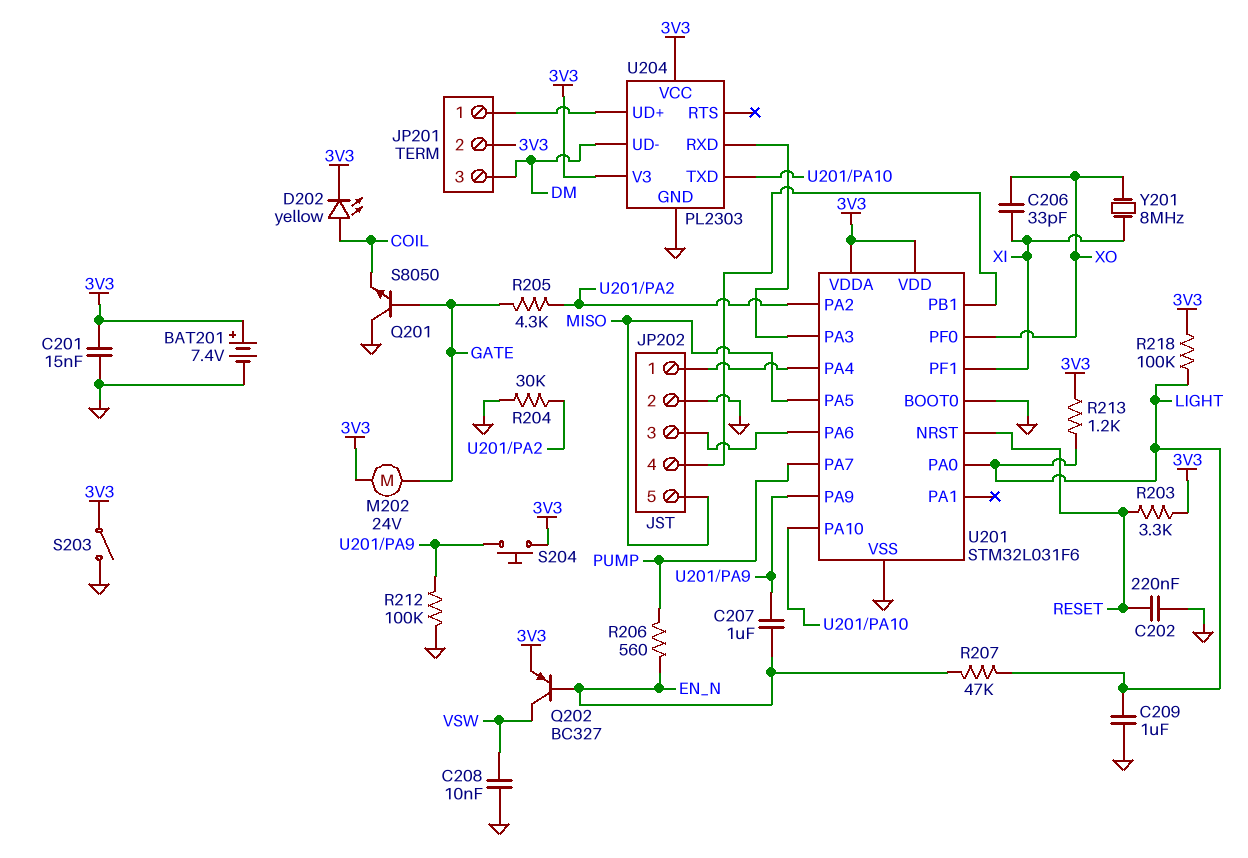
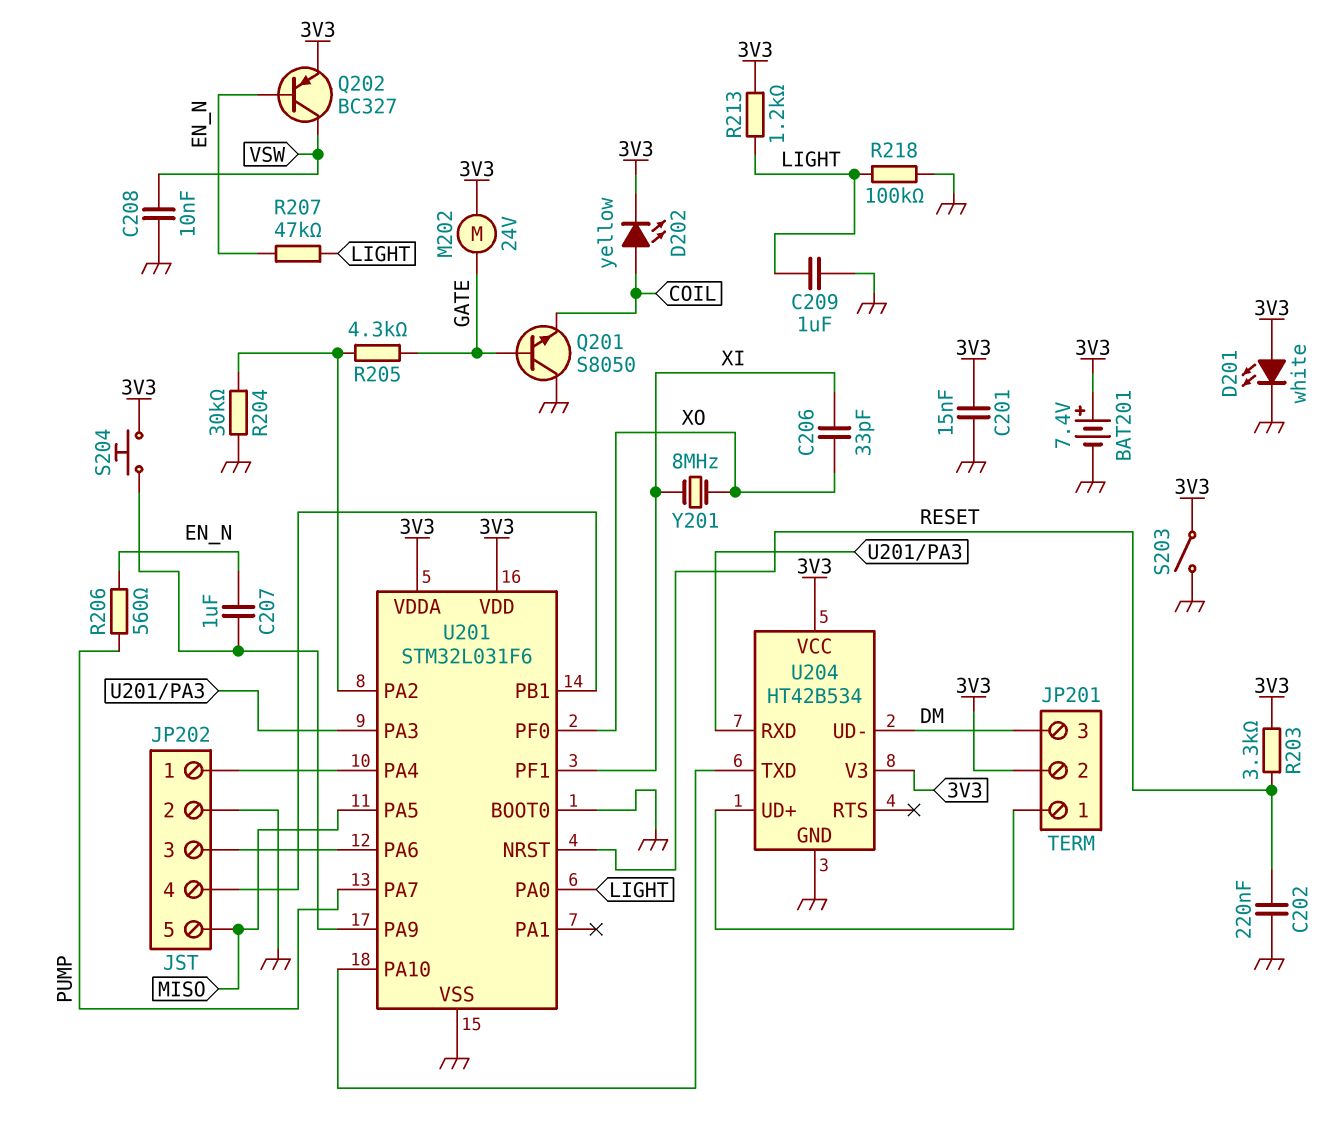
D201: none -> LED white (A 3V3, K GND)
R212: 100k (GND, U201/PA9) -> none
R218: 100k (3V3, LIGHT) -> 100k (GND, LIGHT)
U204: PL2303 -> HT42B534

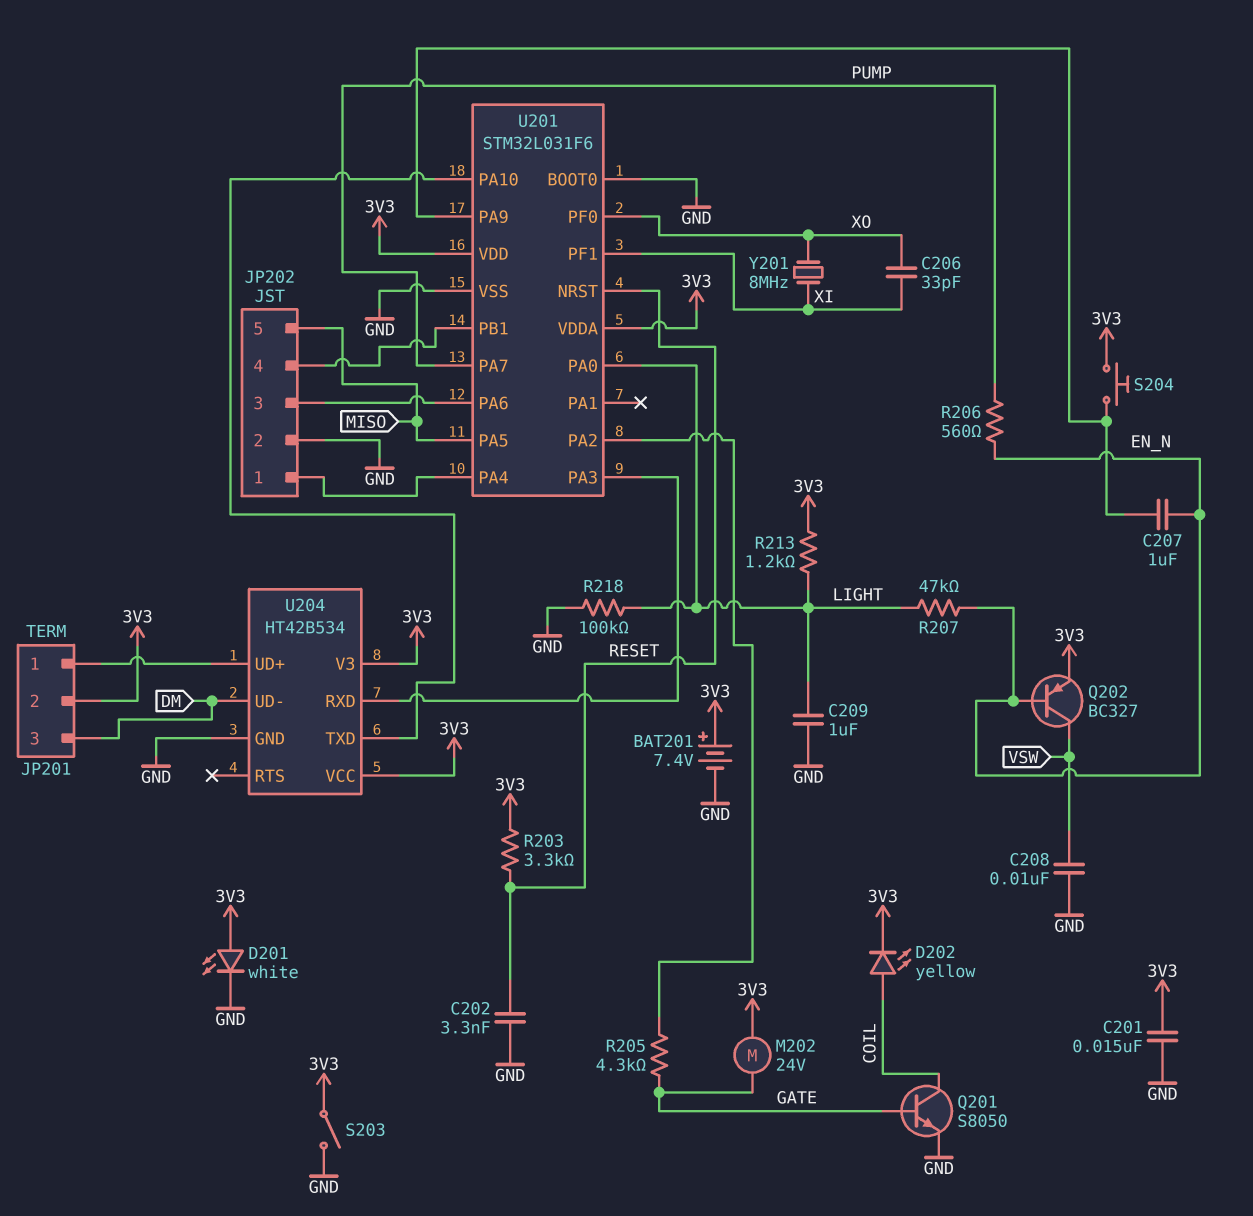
C202: 220nF (GND, RESET) -> 3.3nF (GND, RESET)
Q201: NPN S8050 (B GATE, C GND, E COIL) -> NPN S8050 (B GATE, C COIL, E GND)
R204: 30k (GND, U201/PA2) -> none

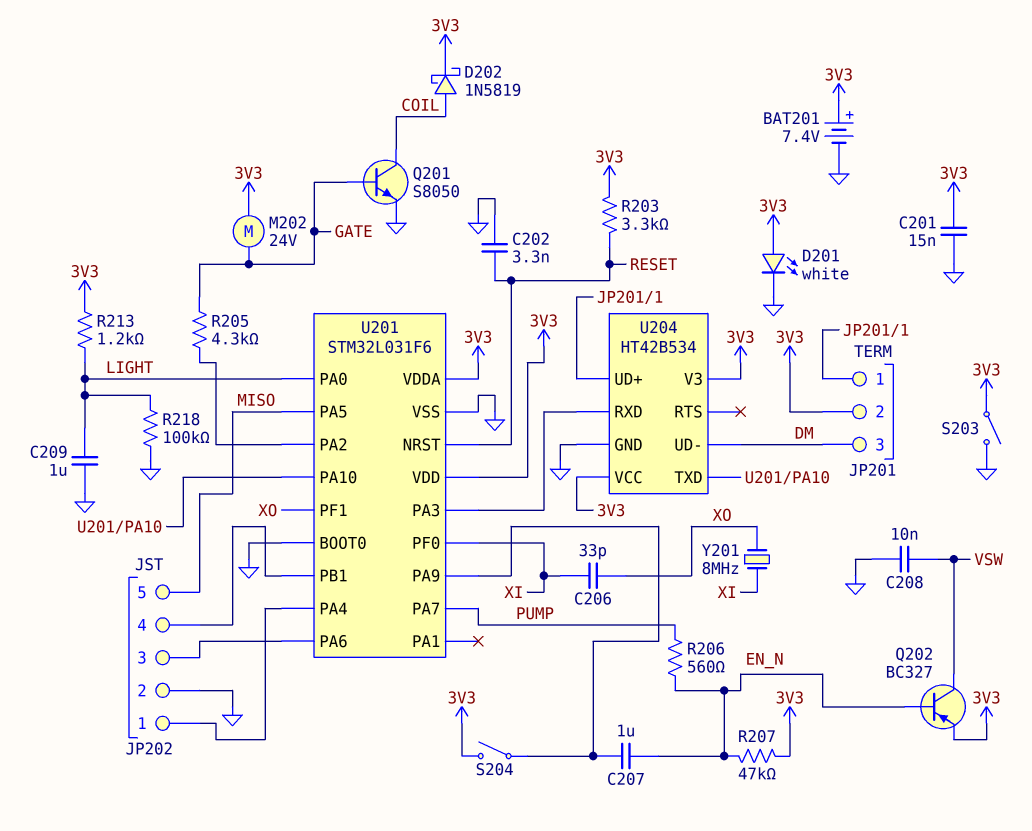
D202: LED yellow (A COIL, K 3V3) -> schottky 1N5819 (A COIL, K 3V3)
R207: 47k (EN_N, LIGHT) -> 47k (3V3, EN_N)
S204: button (3V3, U201/PA9) -> switch (3V3, U201/PA9)
U201 pin PF0: XO -> XI
U201 pin PF1: XI -> XO

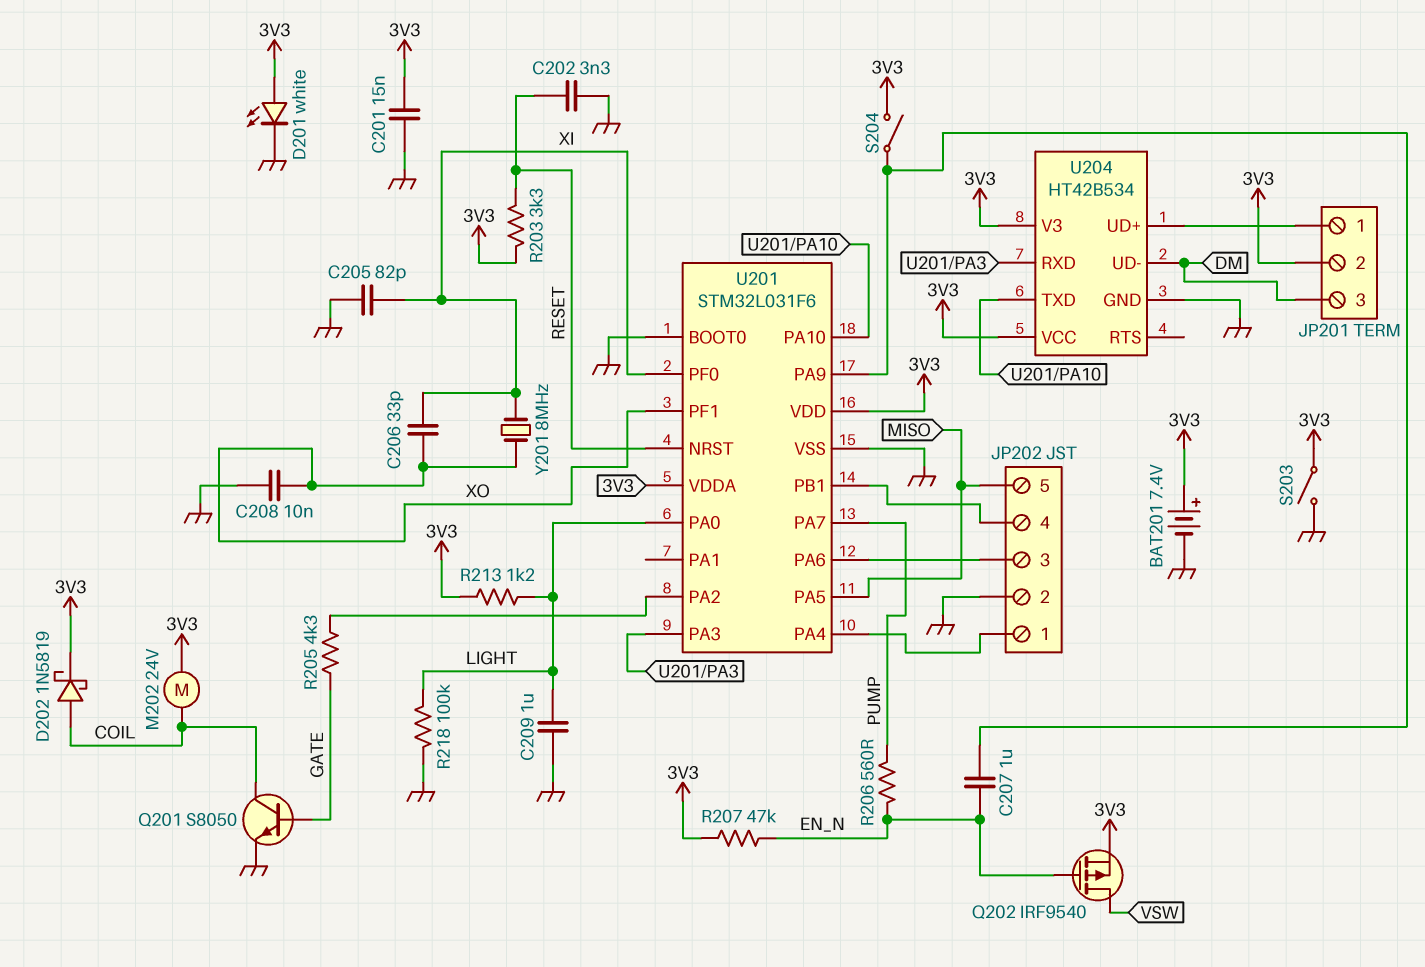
C205: none -> 82pF (GND, XI)
C208: 10nF (GND, VSW) -> 10nF (GND, XO)
M202: motor 24V (3V3, GATE) -> motor 24V (3V3, COIL)
Q202: PNP BC327 (B EN_N, C VSW, E 3V3) -> PMOS IRF9540 (G EN_N, D VSW, S 3V3)

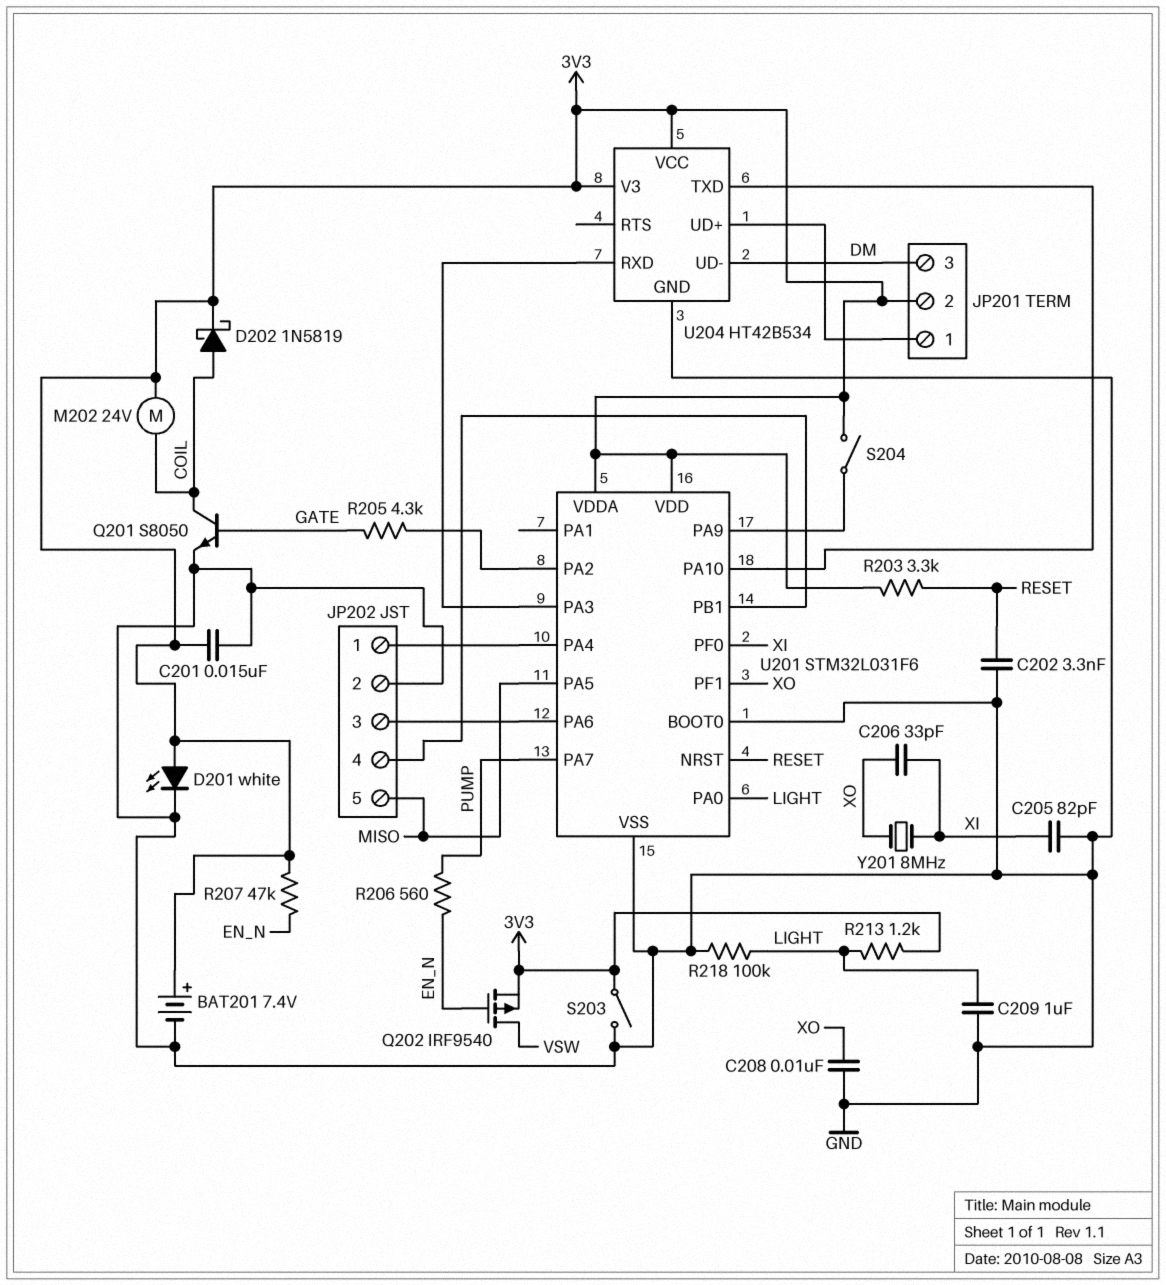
C207: 1uF (EN_N, U201/PA9) -> none

